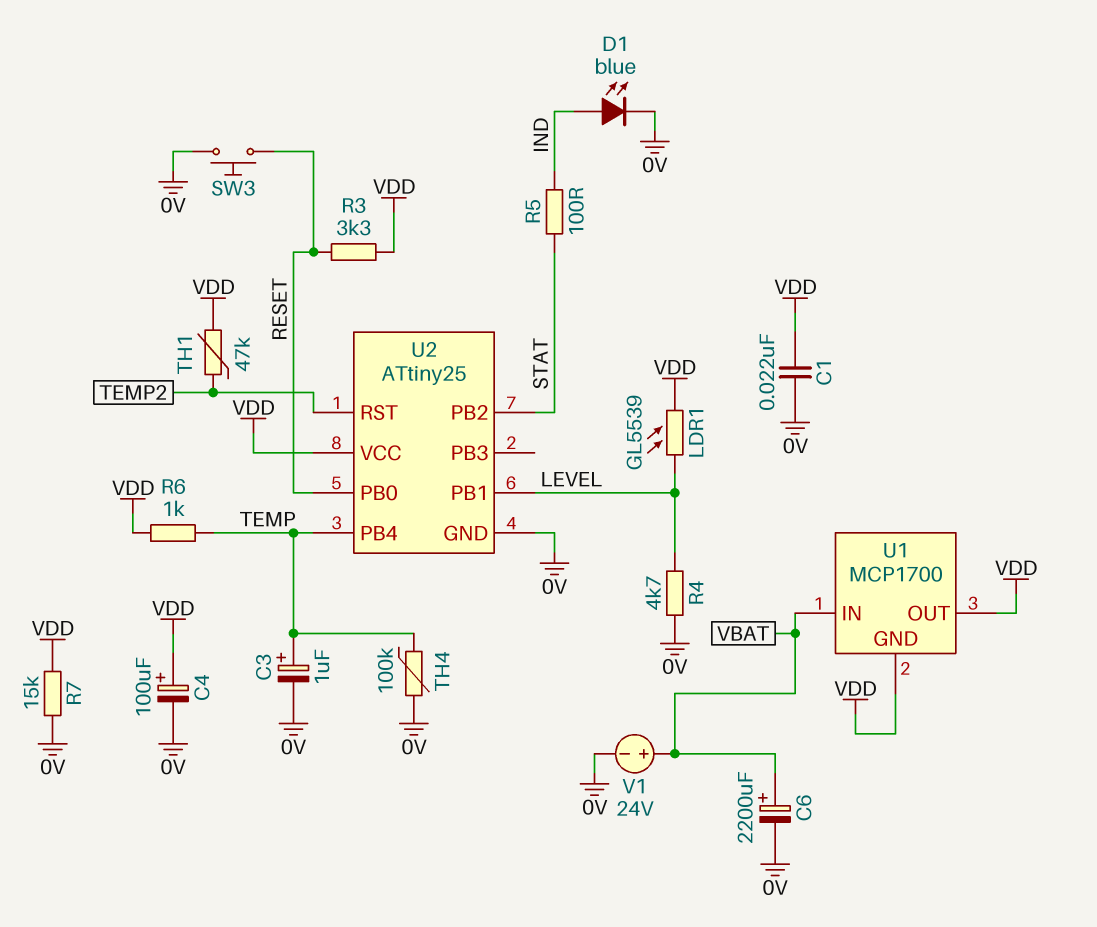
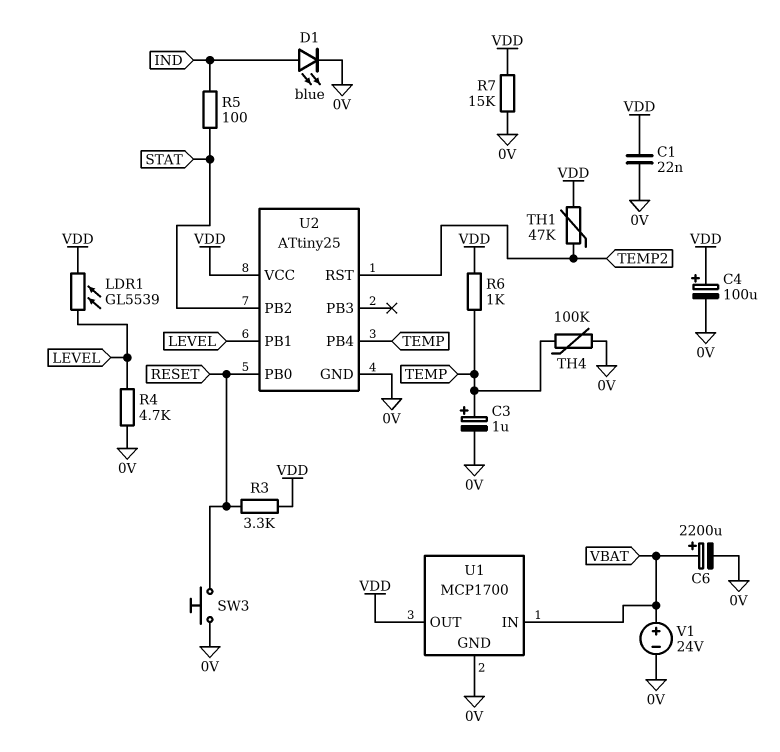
U1 pin GND: VDD -> 0V

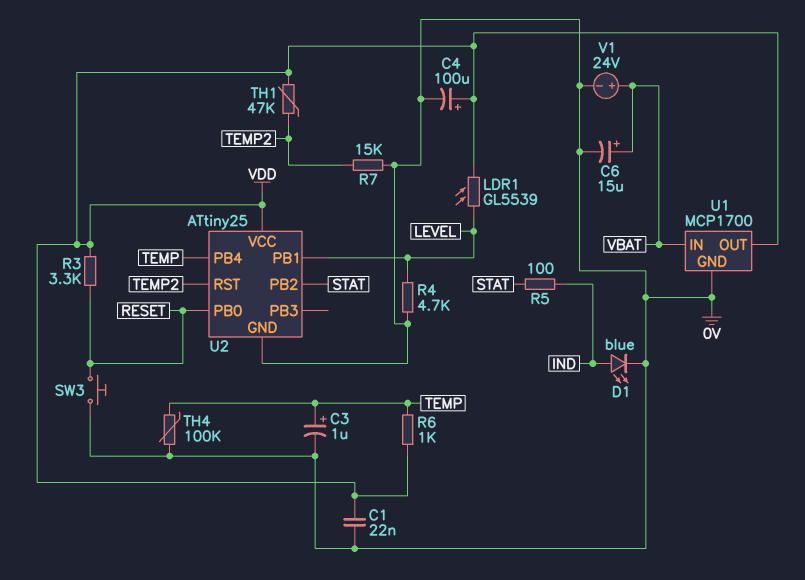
C6: 2200uF (plus VBAT, minus 0V) -> 15uF (plus VBAT, minus 0V)
R7: 15k (0V, VDD) -> 15k (0V, TEMP2)

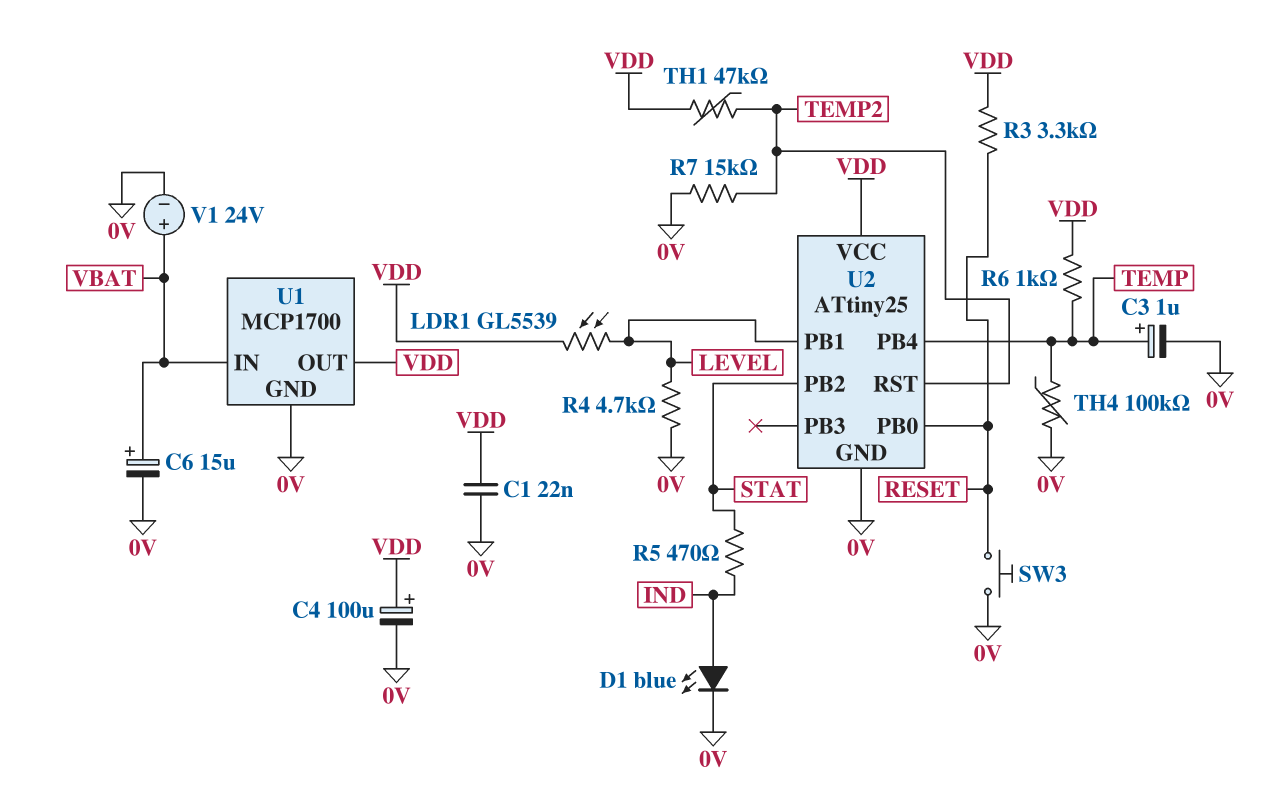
R5: 100 (IND, STAT) -> 470 (IND, STAT)

